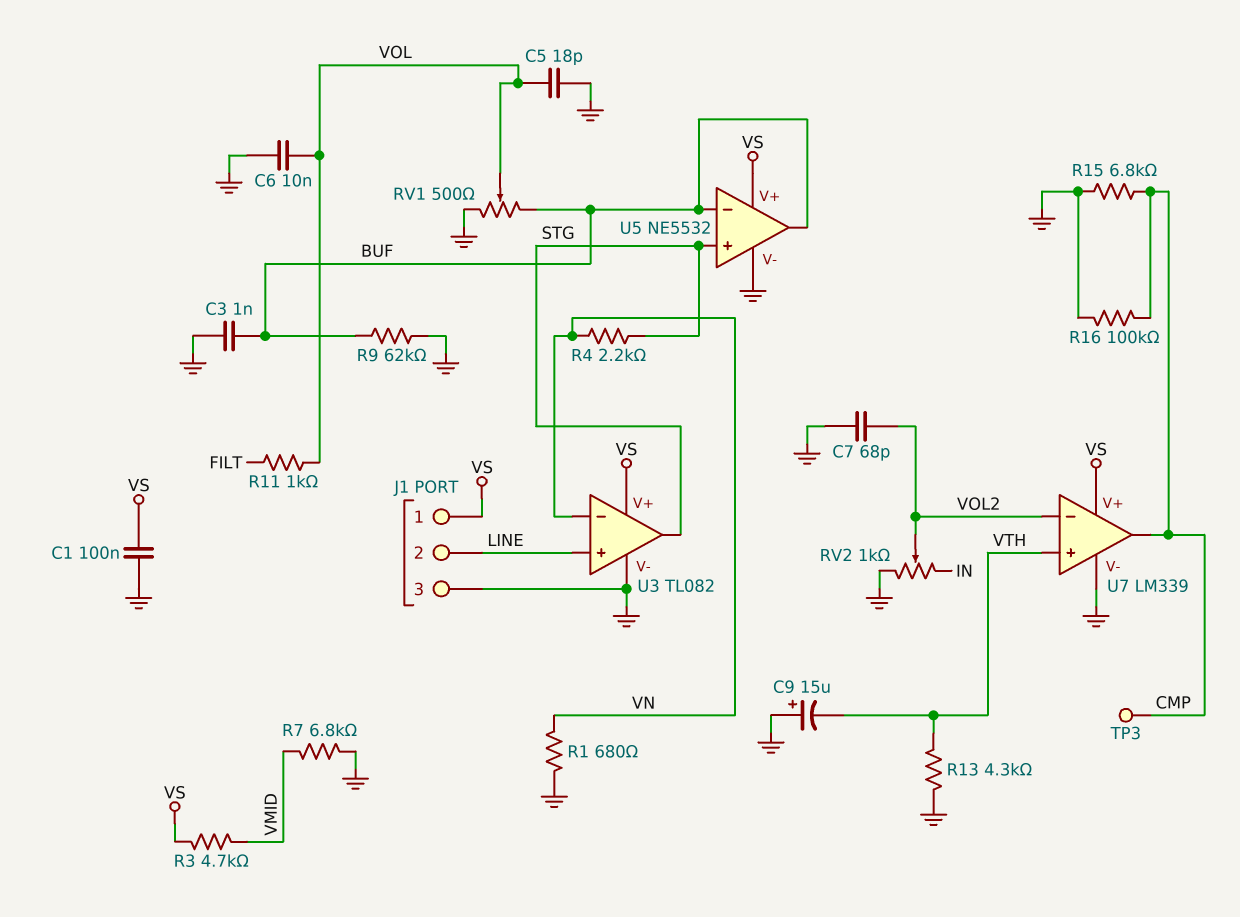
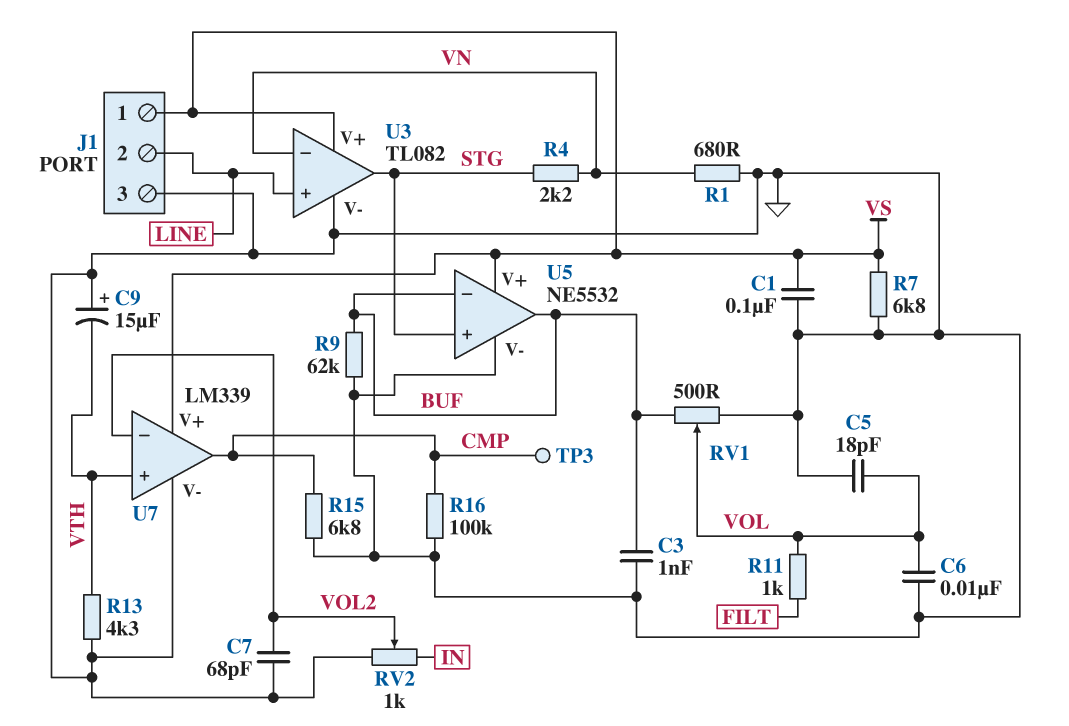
R3: 4.7k (VMID, VS) -> none
R7: 6.8k (GND, VMID) -> 6.8k (GND, VS)

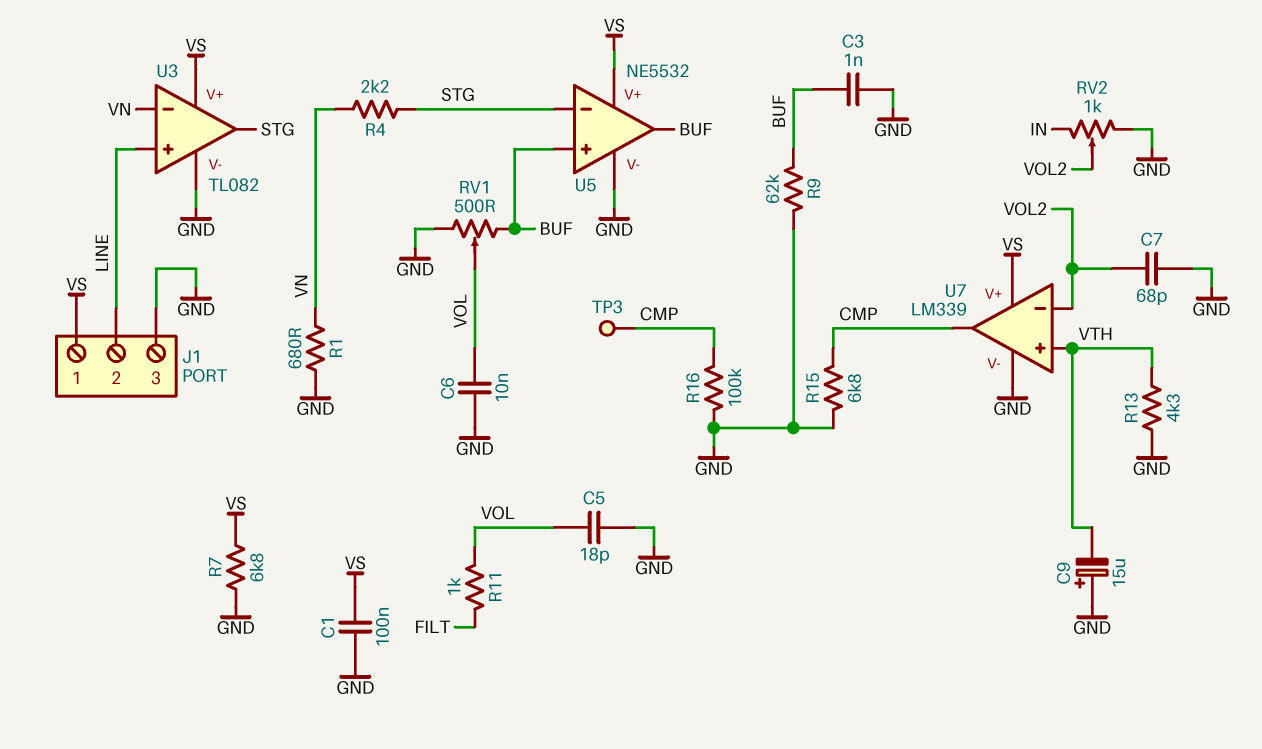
U5 pin in+: STG -> BUF
U5 pin in-: BUF -> STG

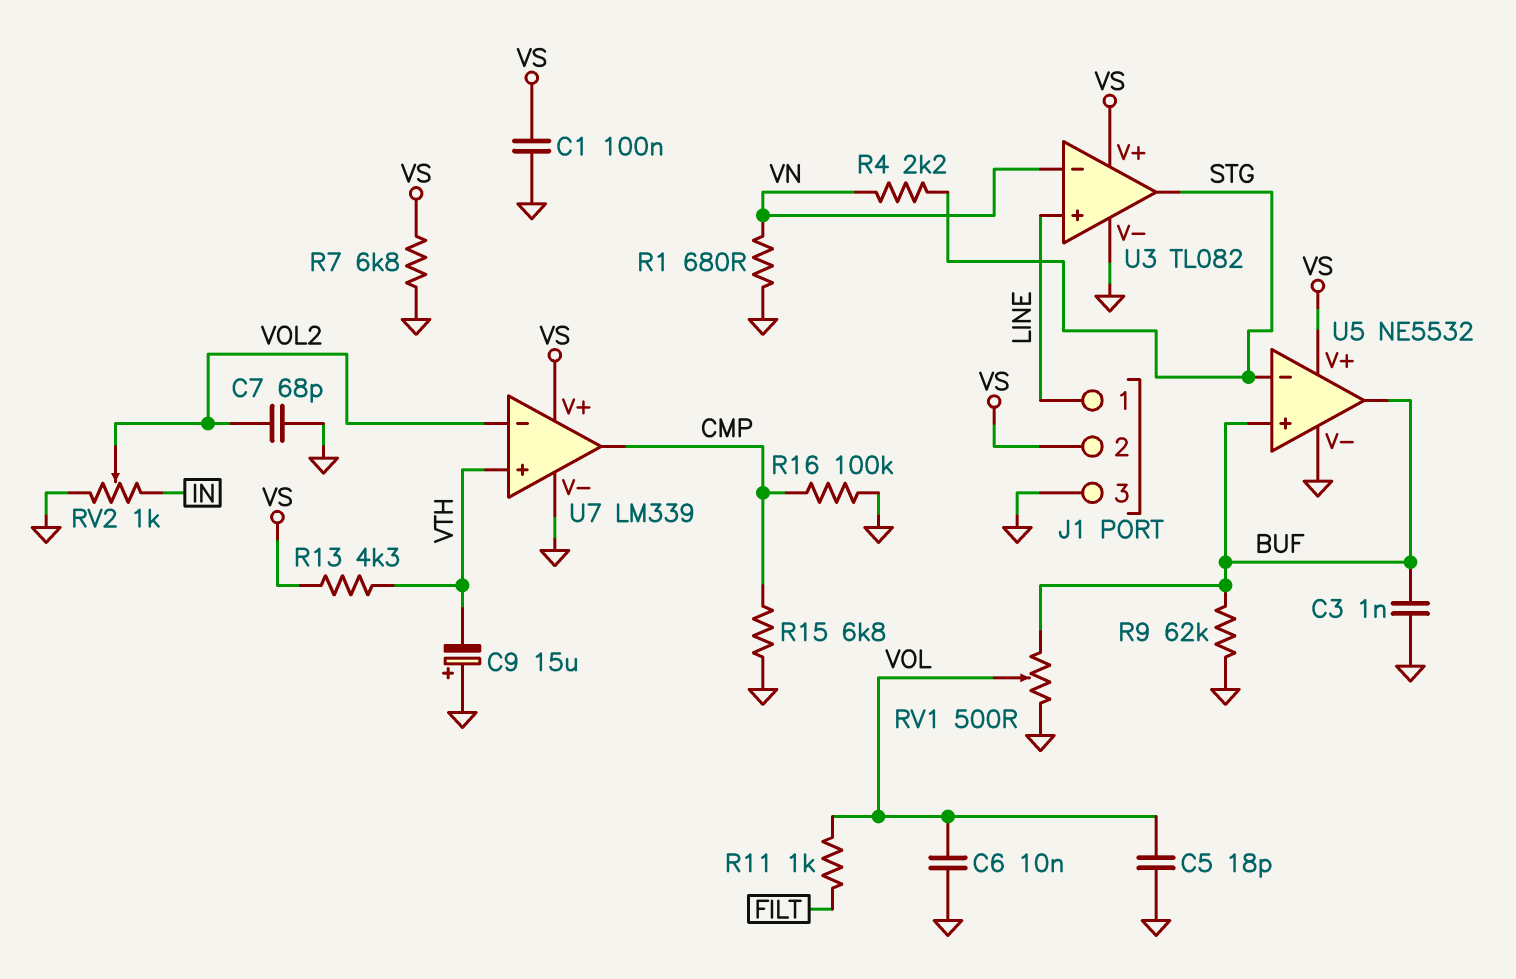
J1 pin 1: VS -> LINE
J1 pin 2: LINE -> VS
R13: 4.3k (GND, VTH) -> 4.3k (VS, VTH)
TP3: test point (CMP) -> none

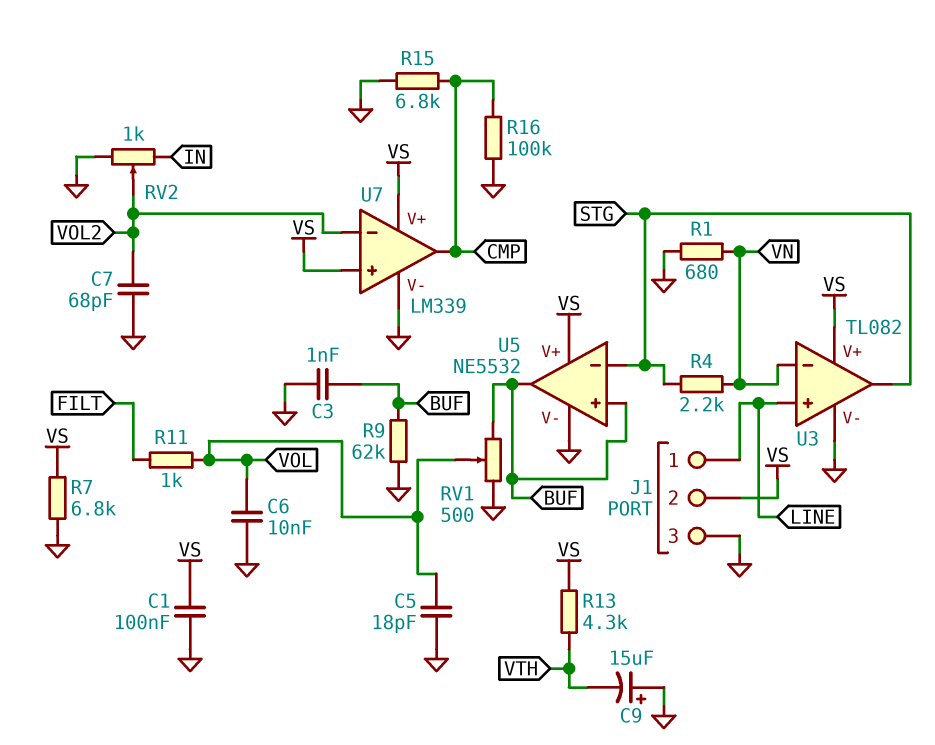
U7 pin in+: VTH -> VS

